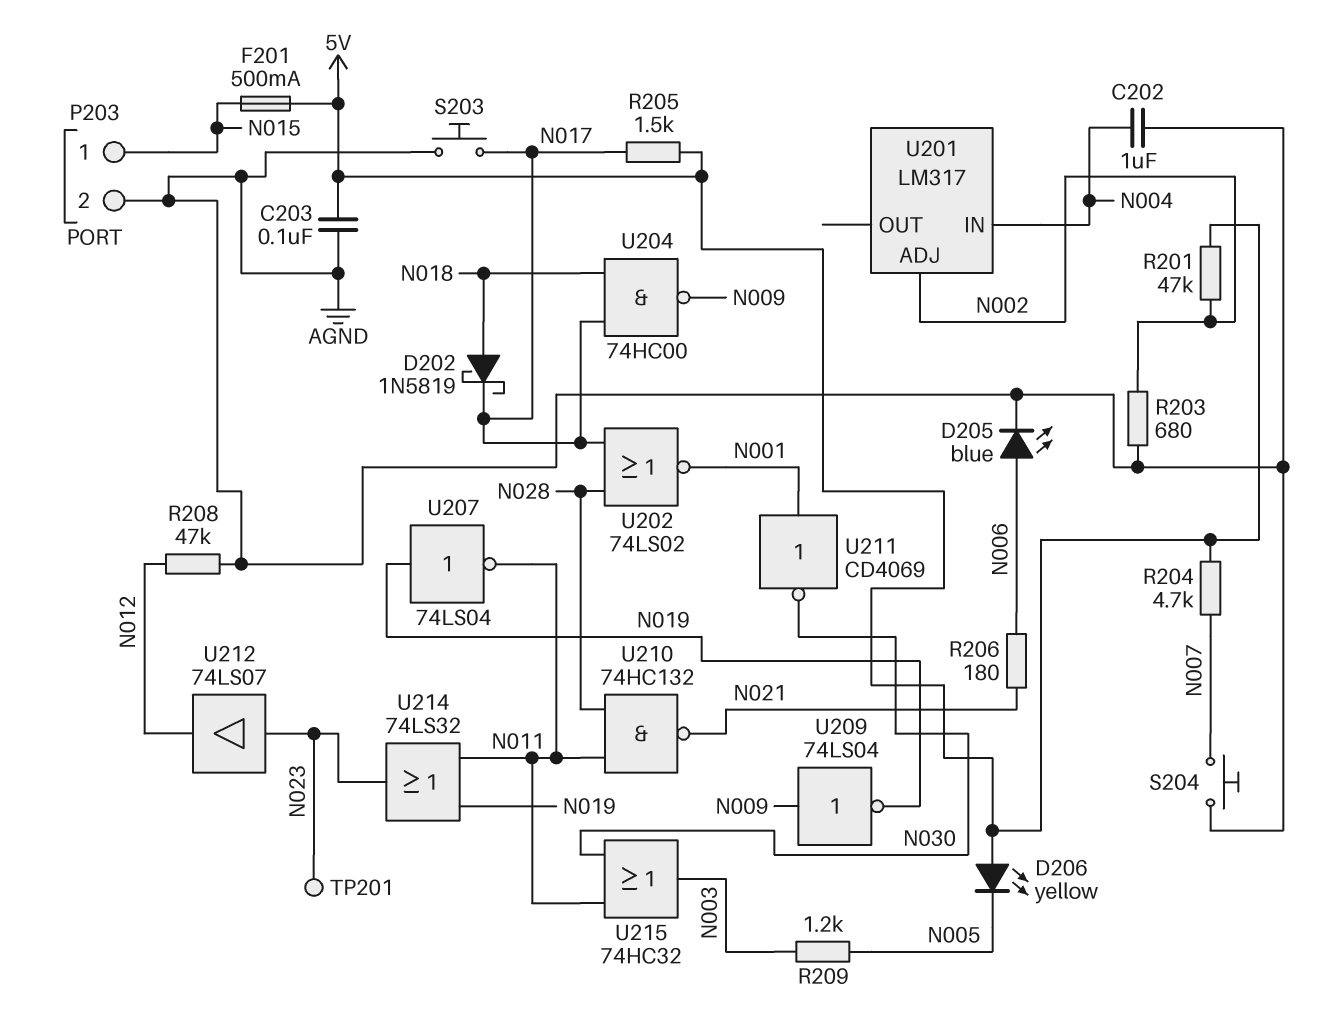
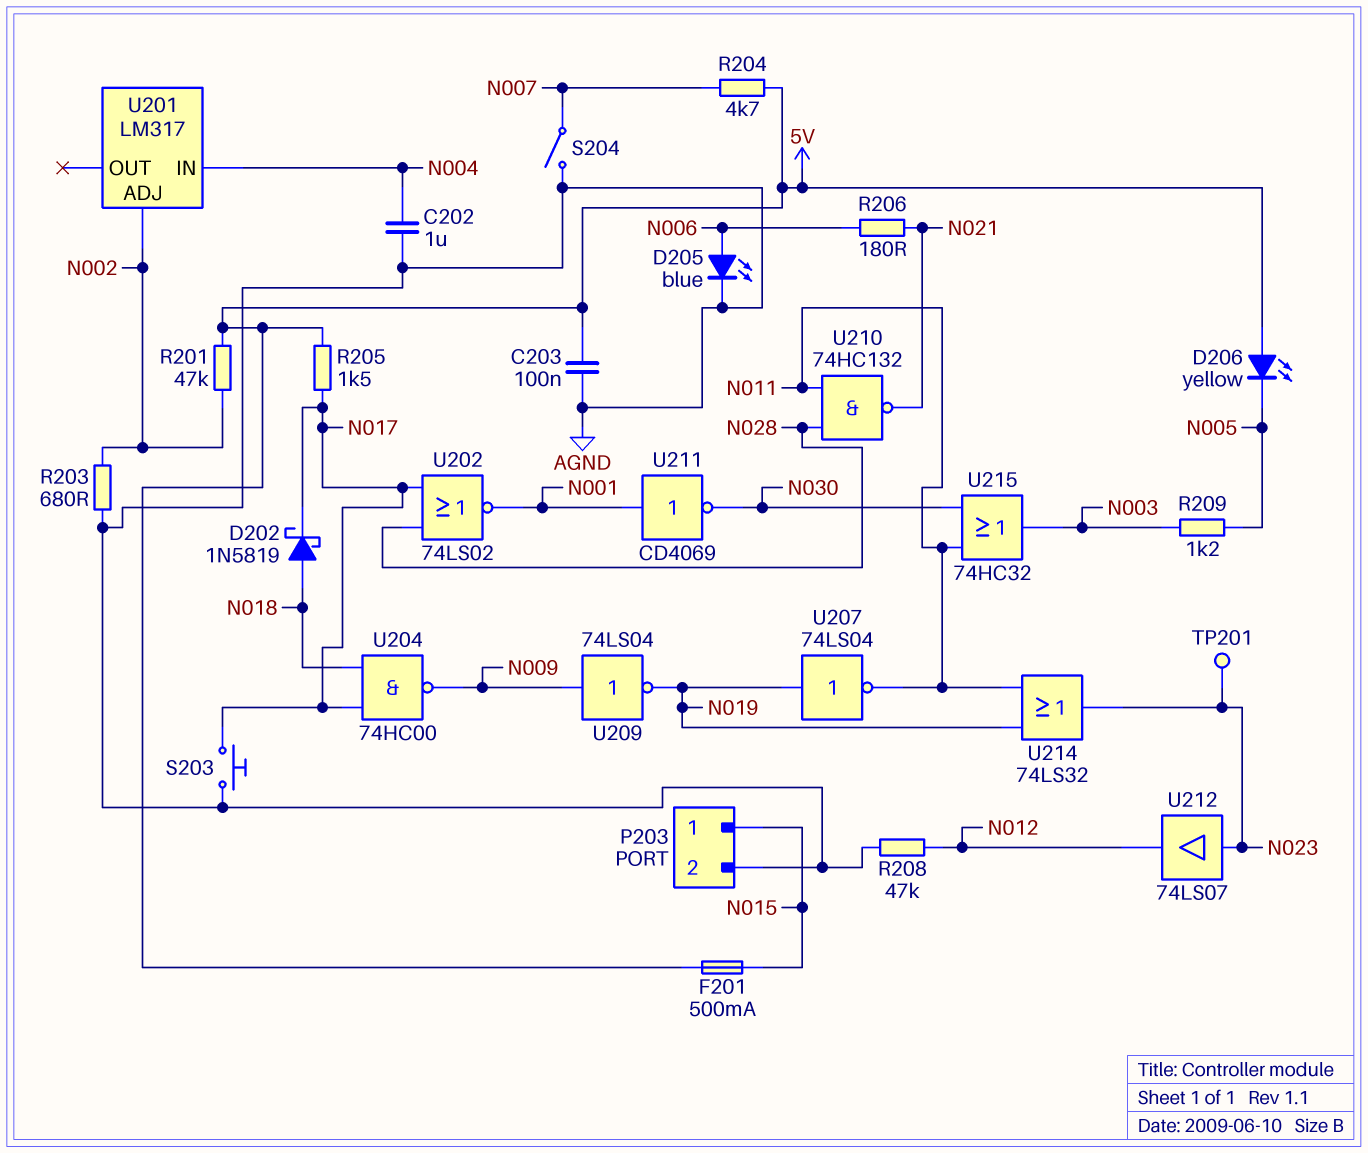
S204: button (AGND, N007) -> switch (AGND, N007)

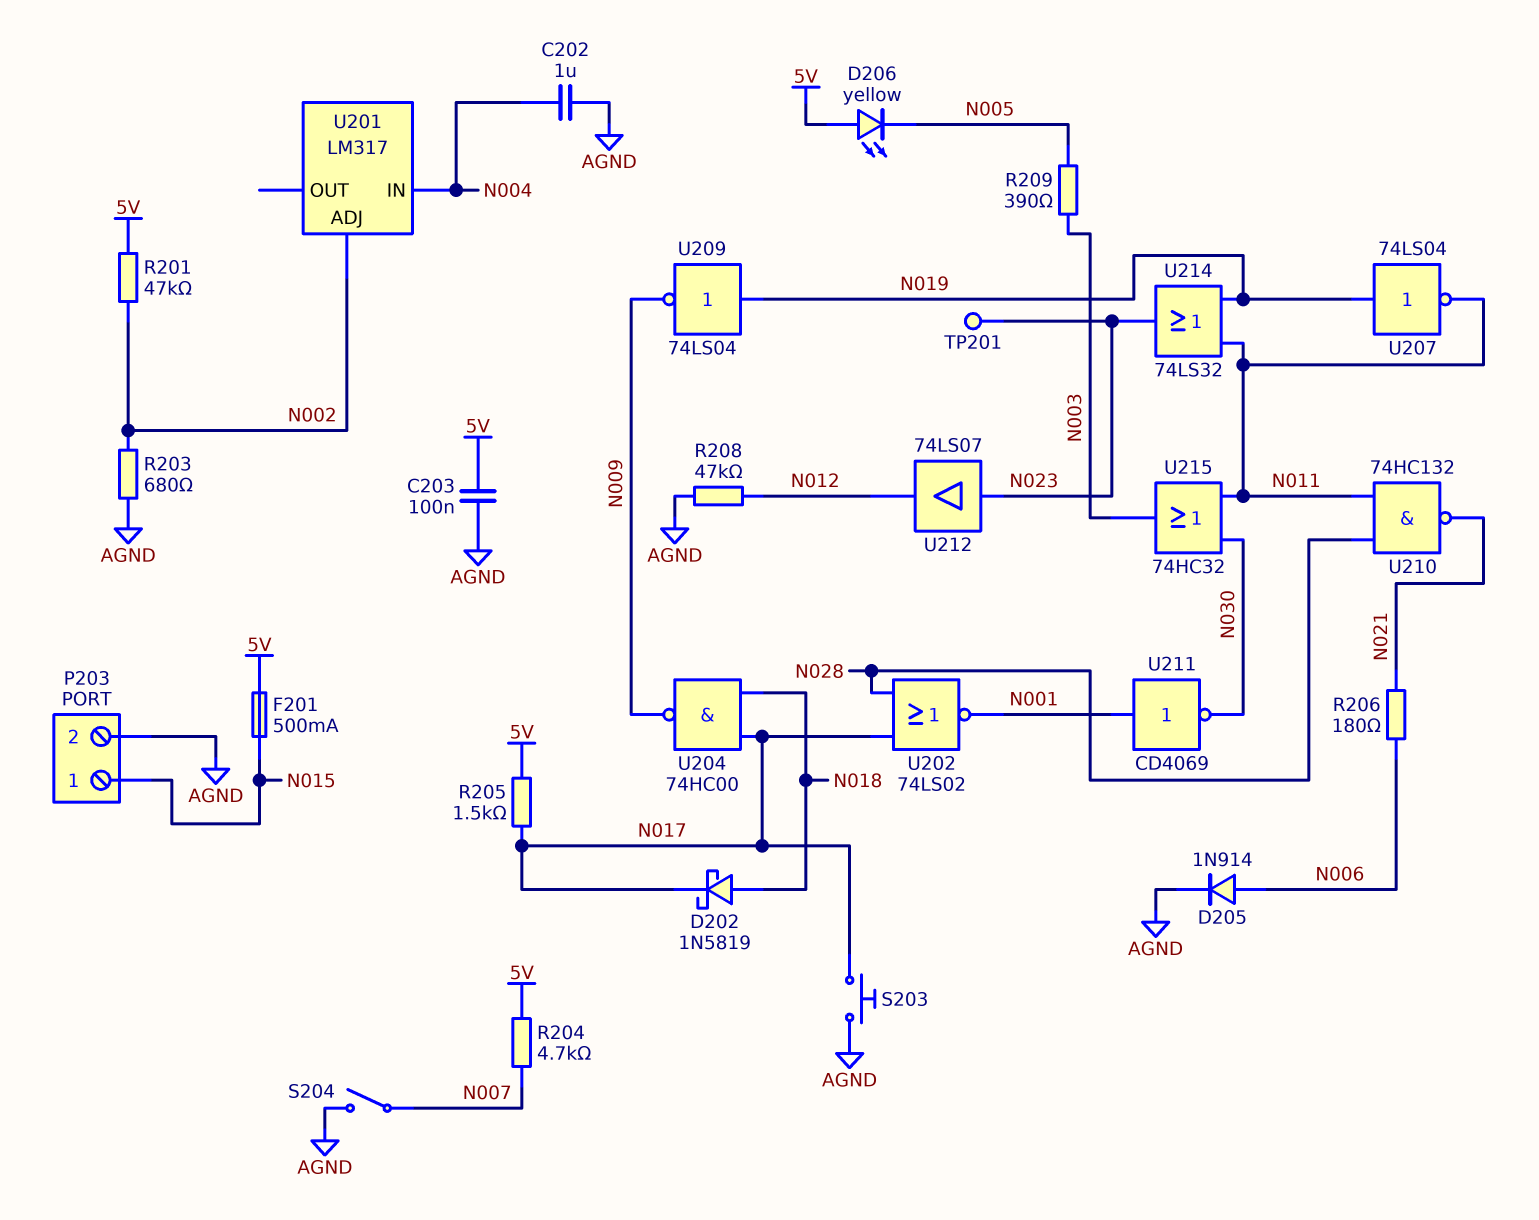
D205: LED blue (A N006, K AGND) -> diode 1N914 (A N006, K AGND)
R209: 1.2k (N003, N005) -> 390 (N003, N005)
U209: NOT 74LS04 (in N009, out N019) -> NOT 74LS04 (in N019, out N009)

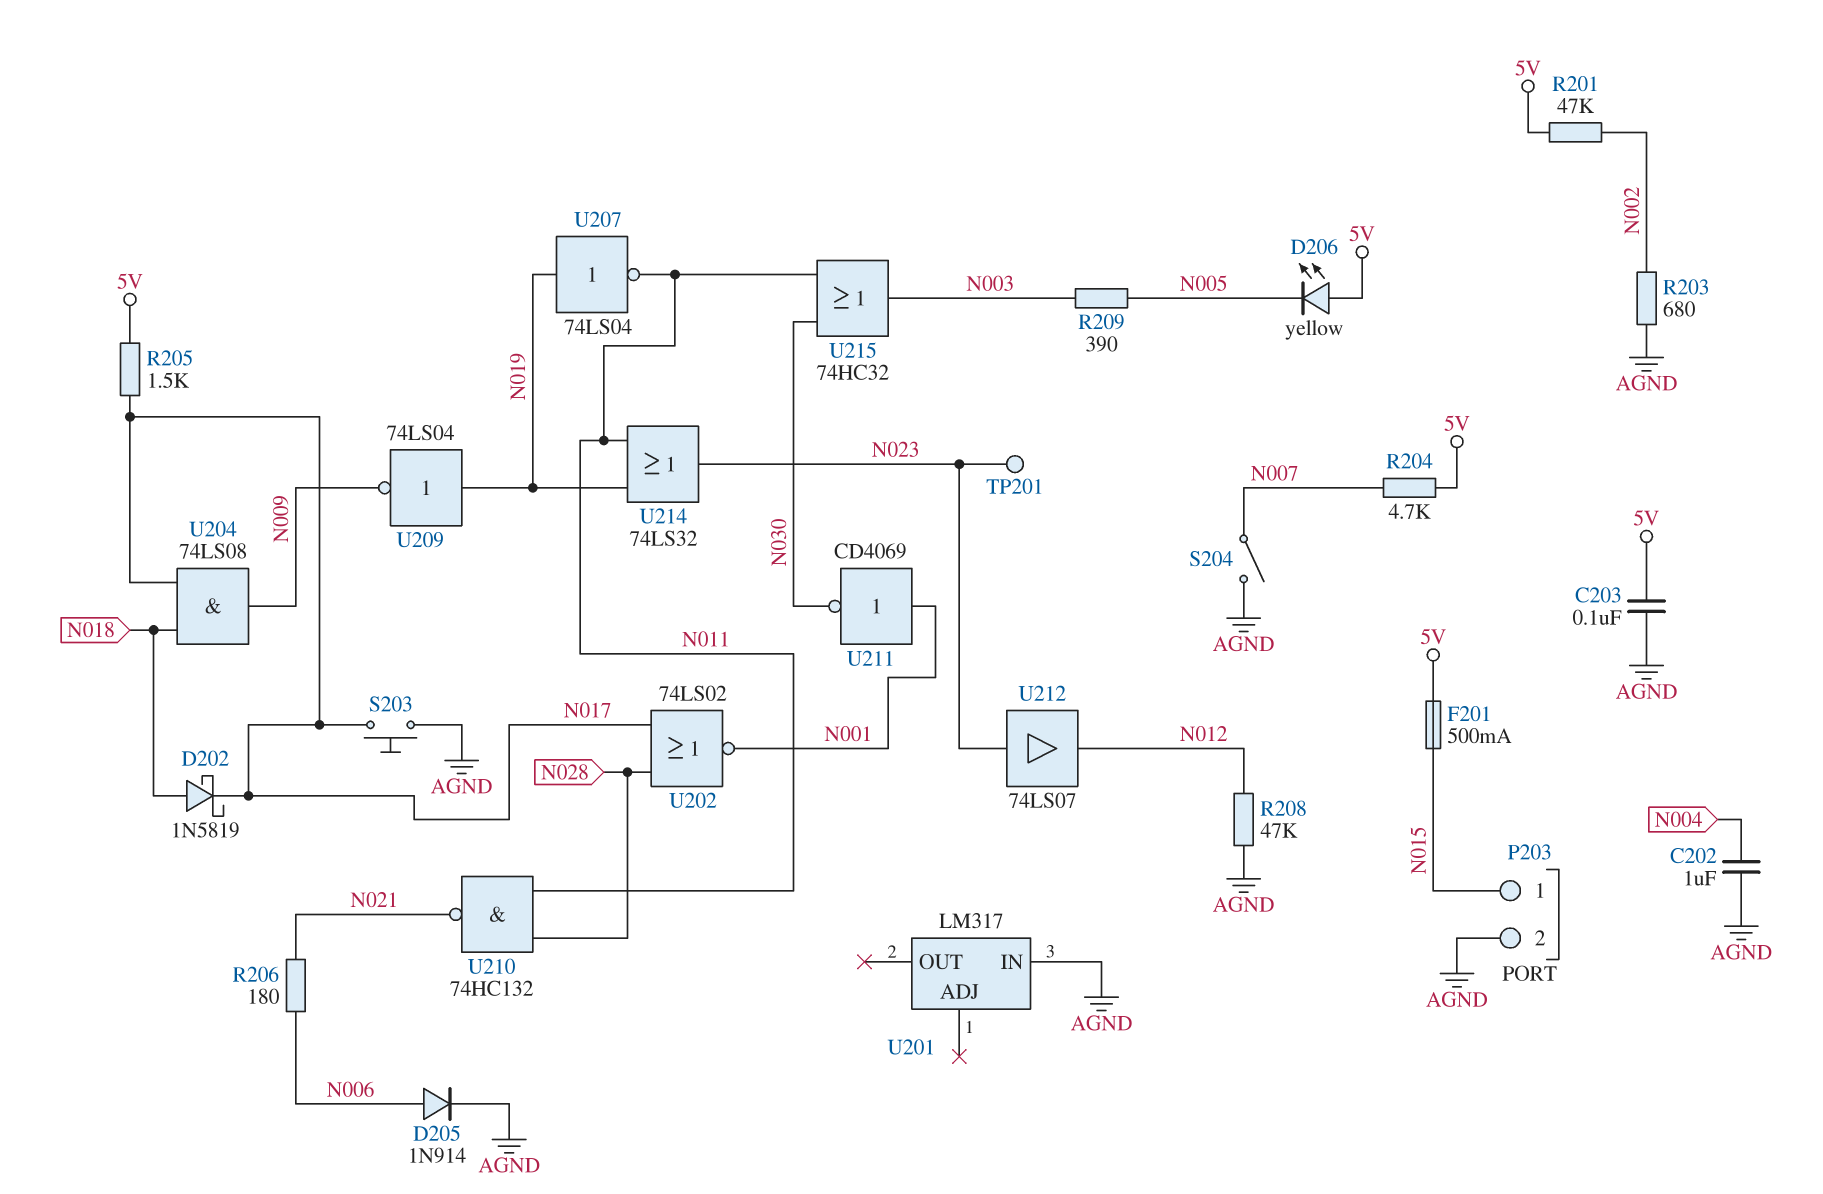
U201 pin ADJ: N002 -> none
U201 pin IN: N004 -> AGND
U204: NAND 74HC00 (in N017, in N018, out N009) -> AND 74LS08 (in N017, in N018, out N009)

